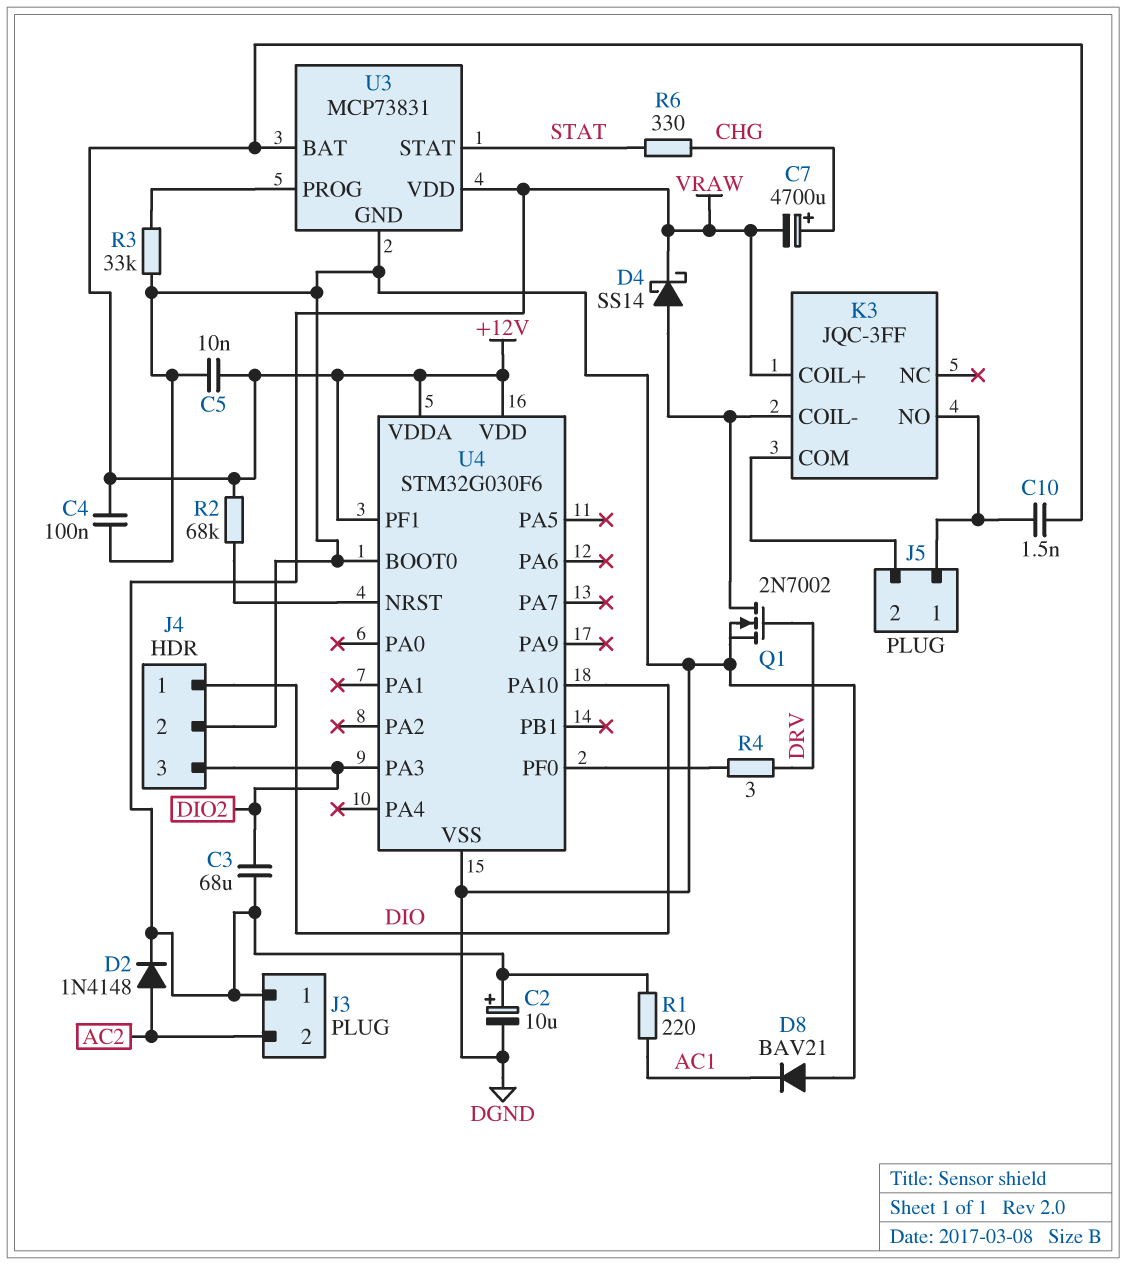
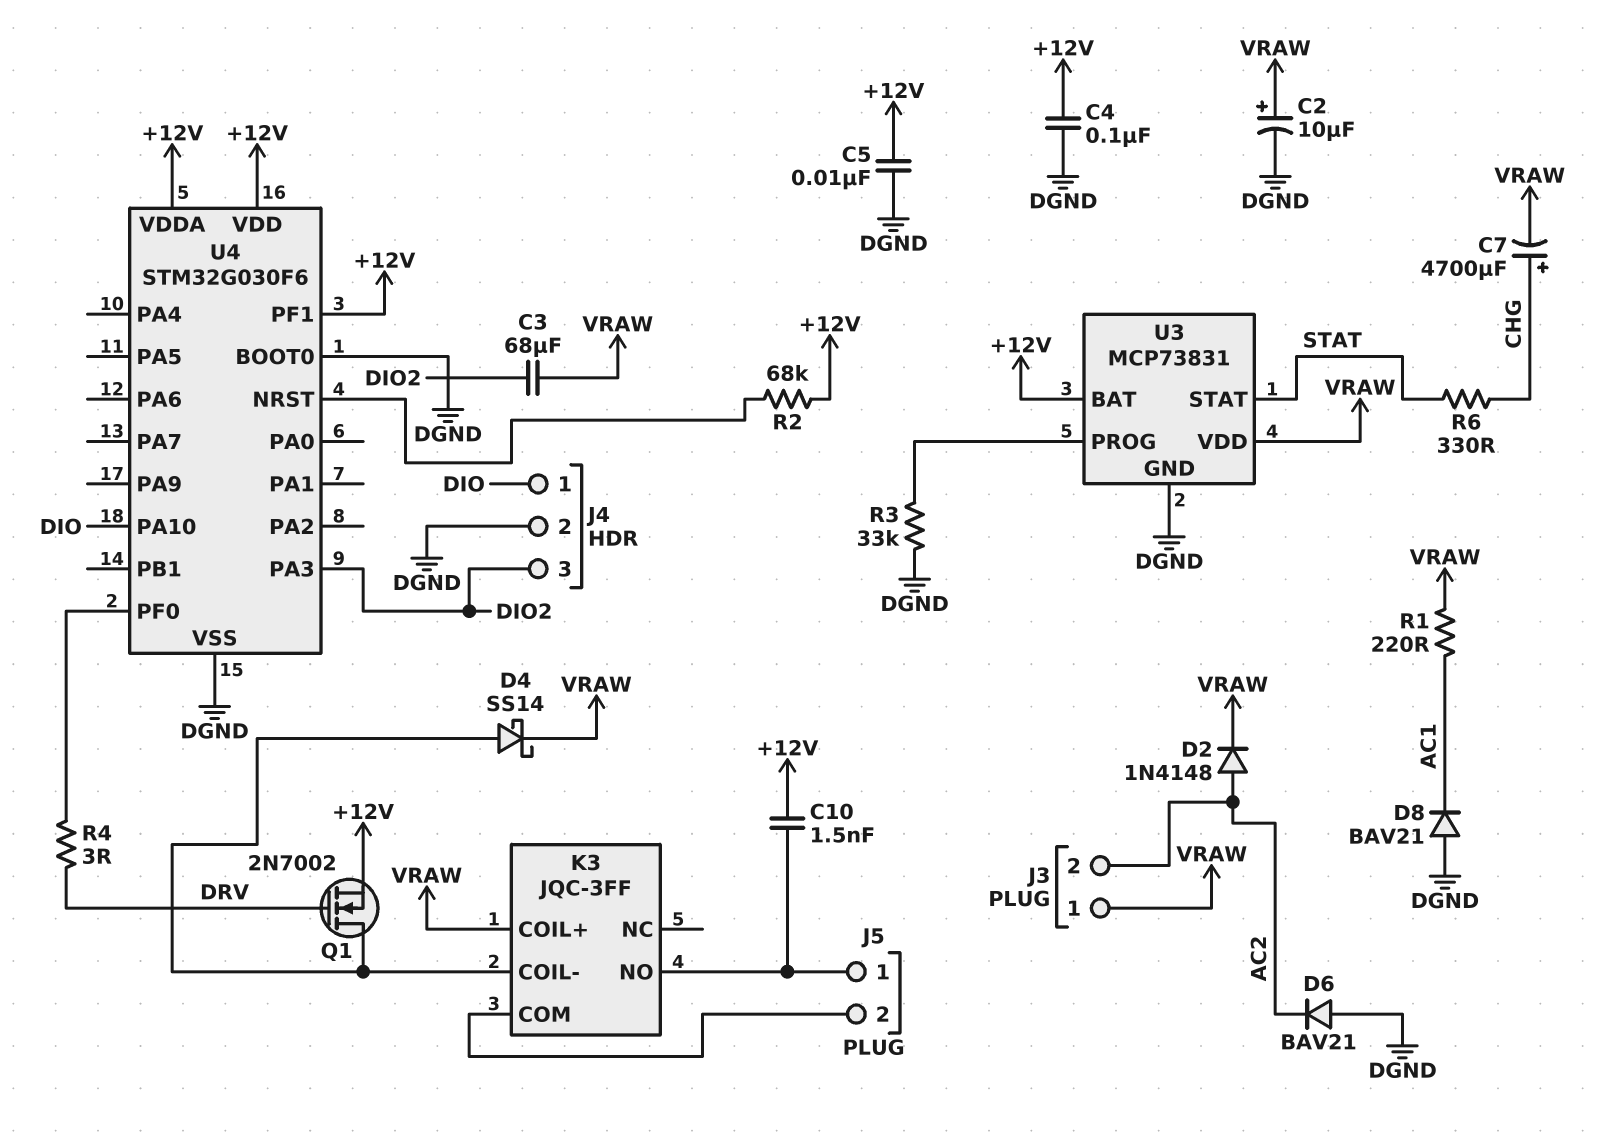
D6: none -> diode BAV21 (A DGND, K AC2)
Q1: NMOS 2N7002 (G DRV, D K3/COIL-, S DGND) -> NMOS 2N7002 (G DRV, D K3/COIL-, S +12V)

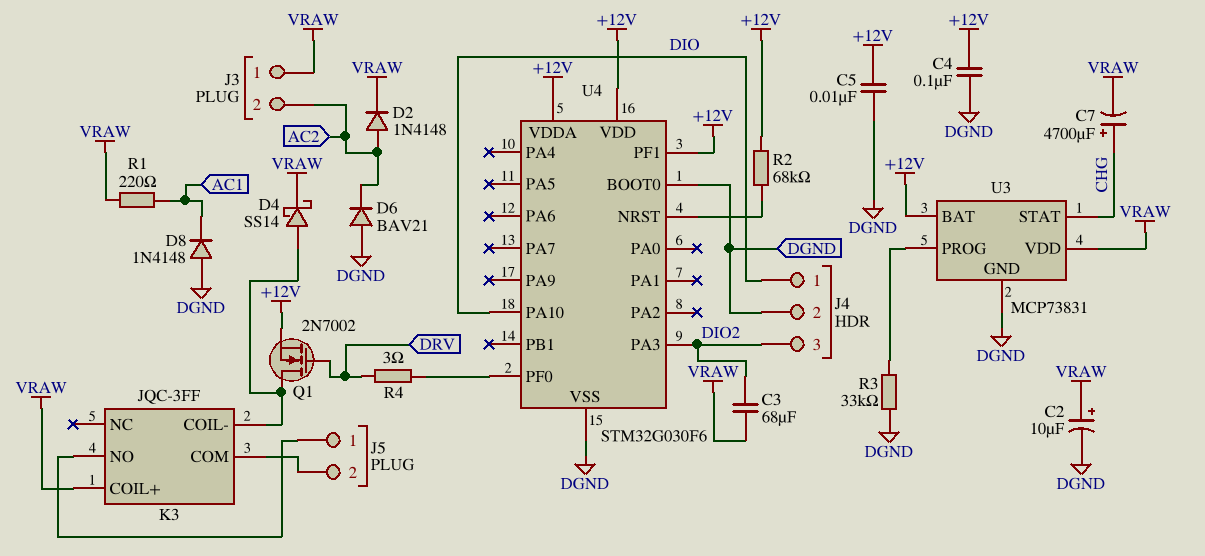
C10: 1.5nF (+12V, J5/1) -> none
D8: diode BAV21 (A DGND, K AC1) -> diode 1N4148 (A DGND, K AC1)
R6: 330 (CHG, STAT) -> none
U3 pin STAT: STAT -> CHG

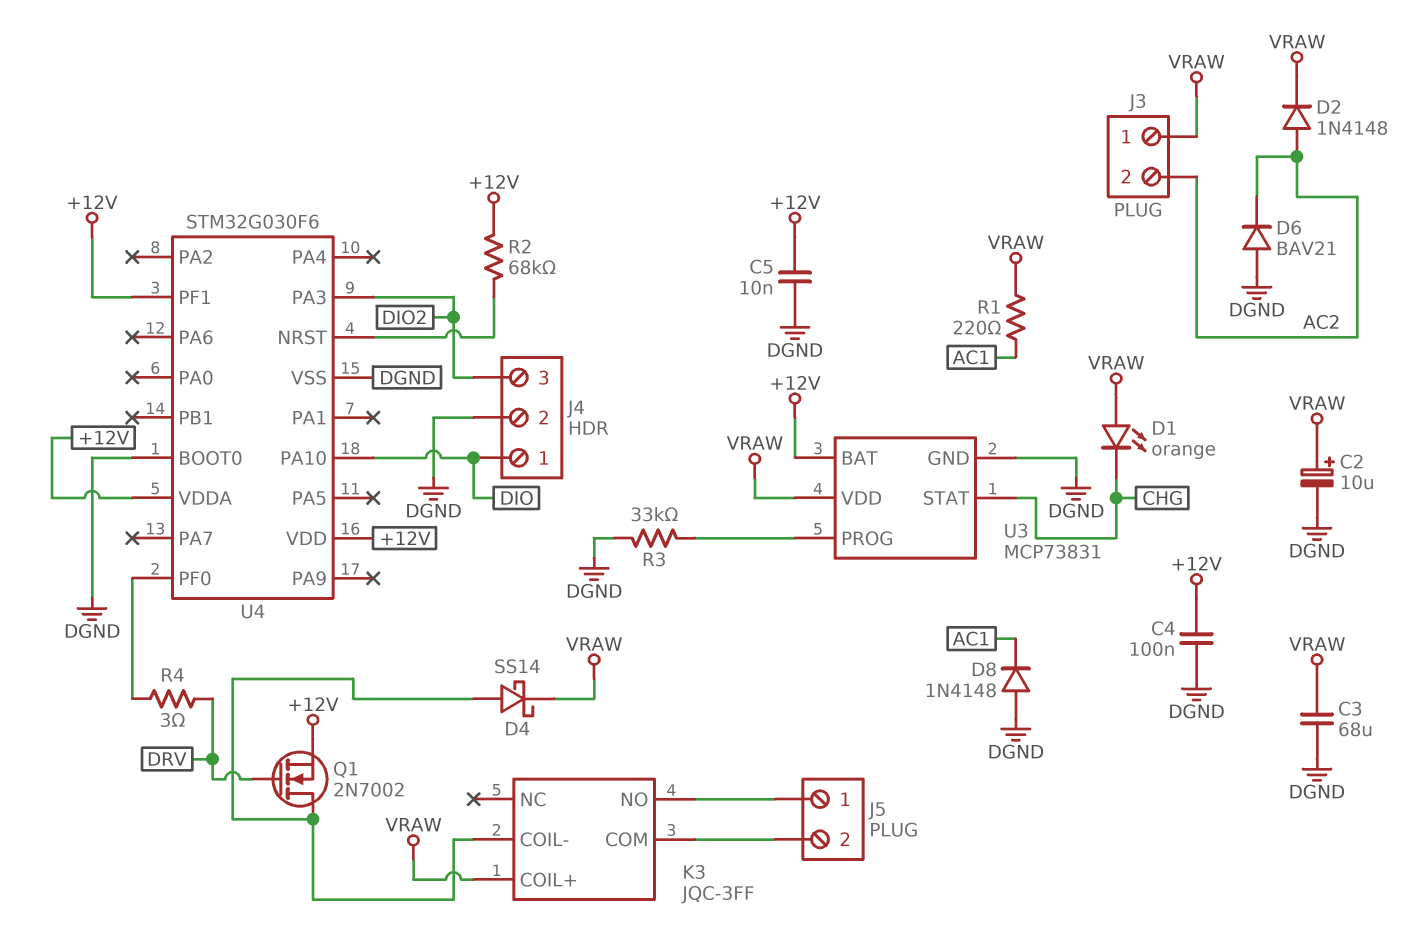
C3: 68uF (DIO2, VRAW) -> 68uF (DGND, VRAW)
C7: 4700uF (plus CHG, minus VRAW) -> none
D1: none -> LED orange (A VRAW, K CHG)

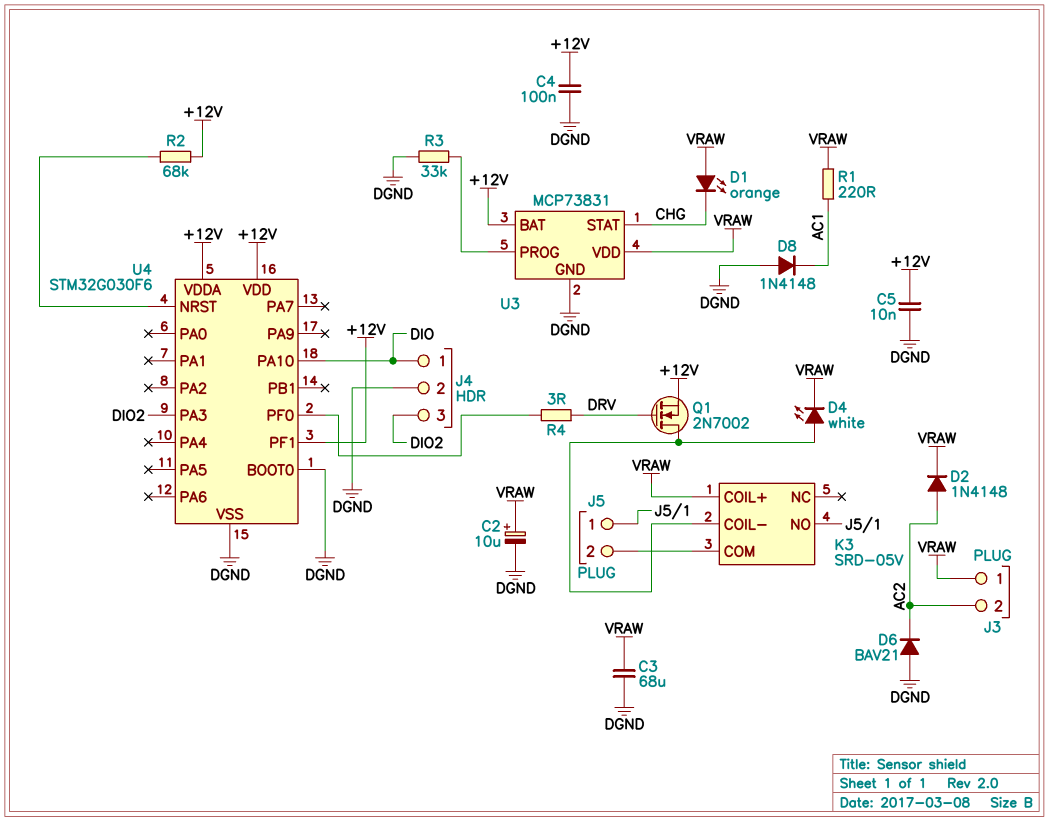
D4: schottky SS14 (A K3/COIL-, K VRAW) -> LED white (A K3/COIL-, K VRAW)
K3: JQC-3FF -> SRD-05V

